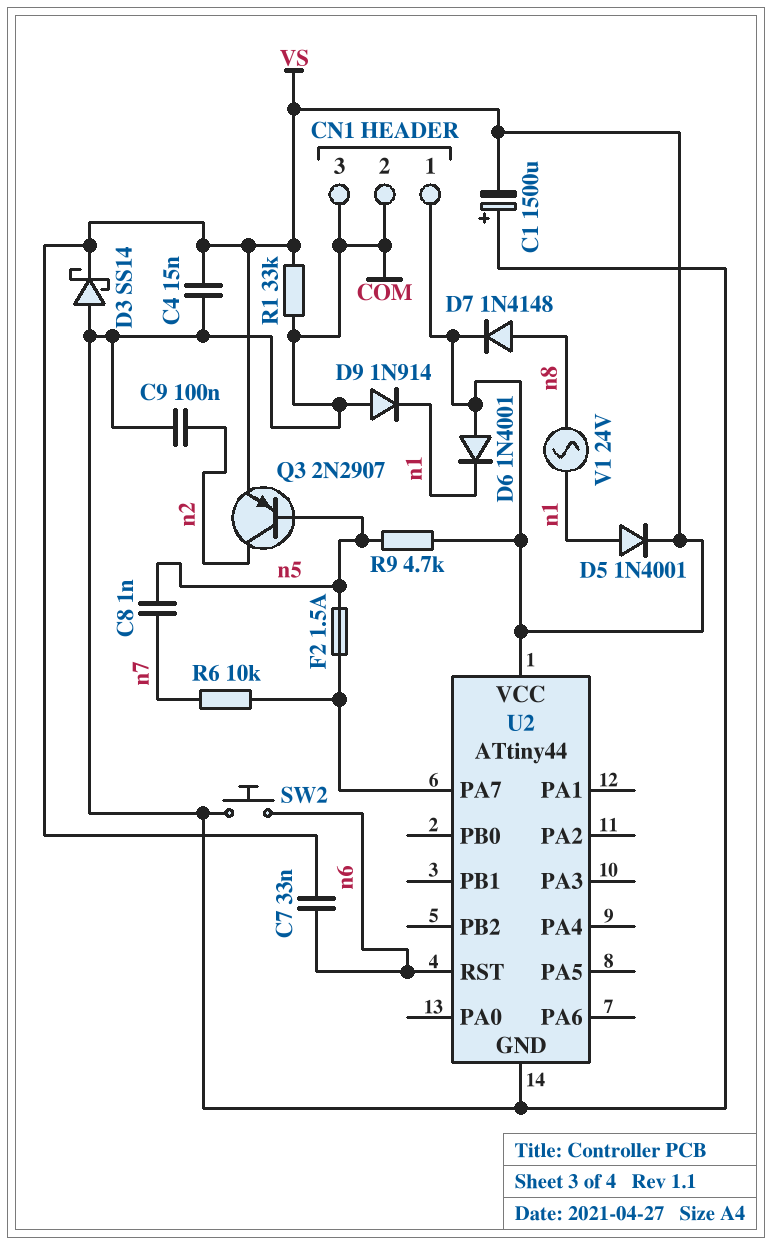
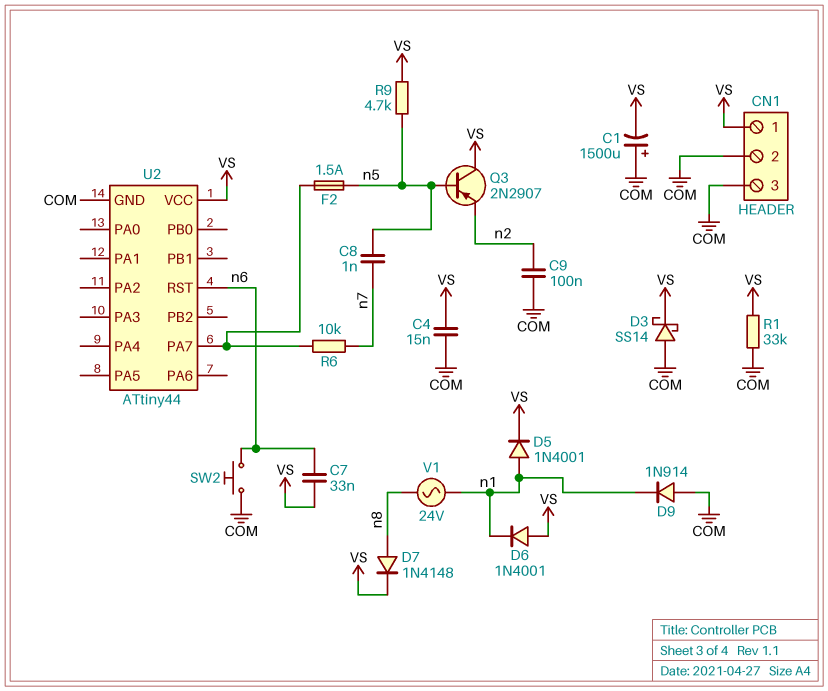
Q3: PNP 2N2907 (B n5, C n2, E VS) -> PNP 2N2907 (B n5, C VS, E n2)

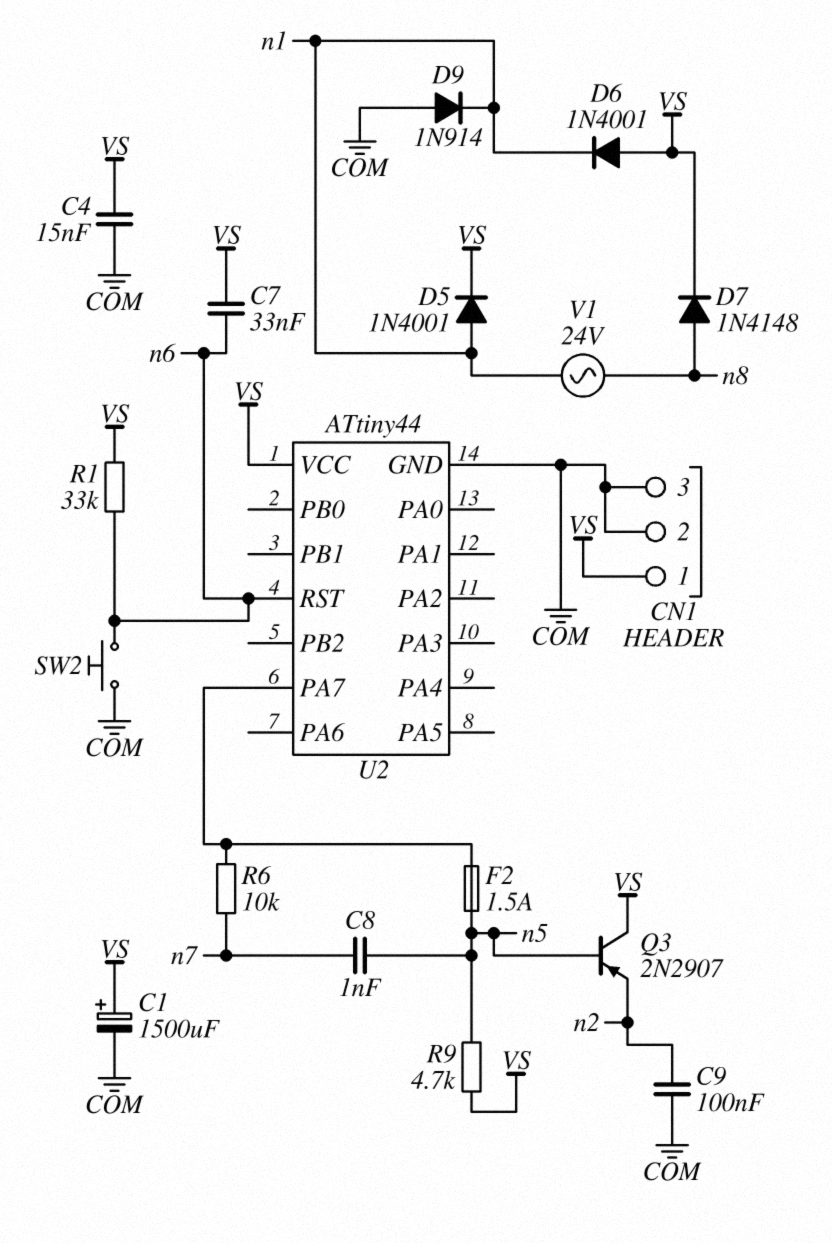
C1: 1500uF (plus COM, minus VS) -> 1500uF (plus VS, minus COM)
D3: schottky SS14 (A COM, K VS) -> none
R1: 33k (COM, VS) -> 33k (VS, n6)

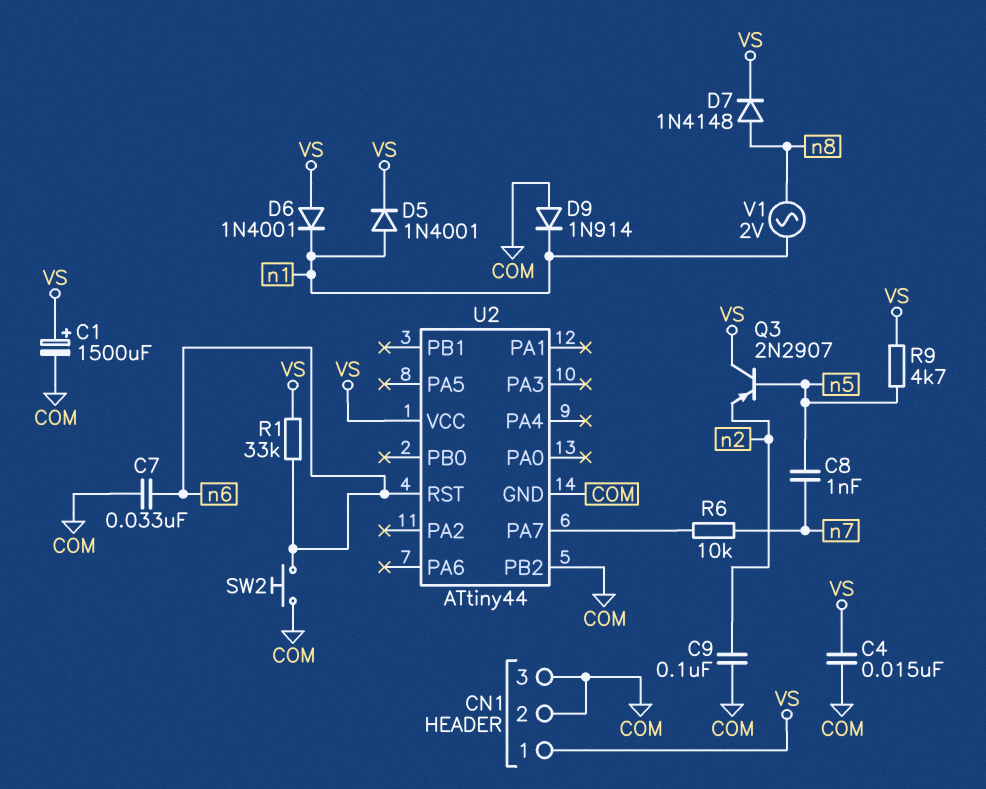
C7: 33nF (VS, n6) -> 33nF (COM, n6)
F2: 1.5A (U2/PA7, n5) -> none
U2 pin PB2: none -> COM
V1: AC 24V (n1, n8) -> AC 2V (n1, n8)

